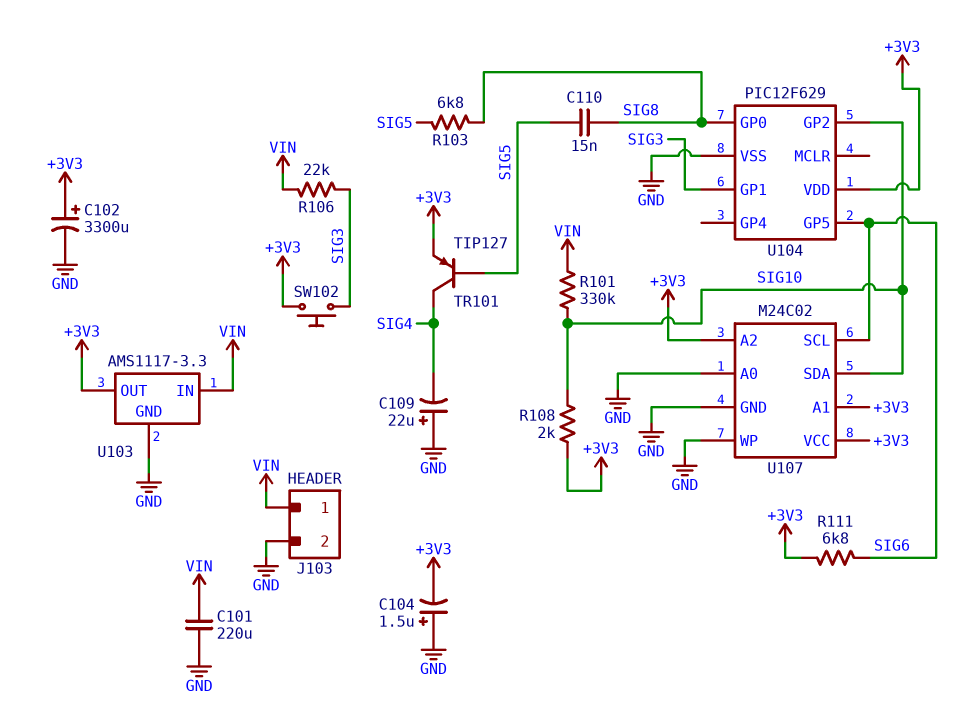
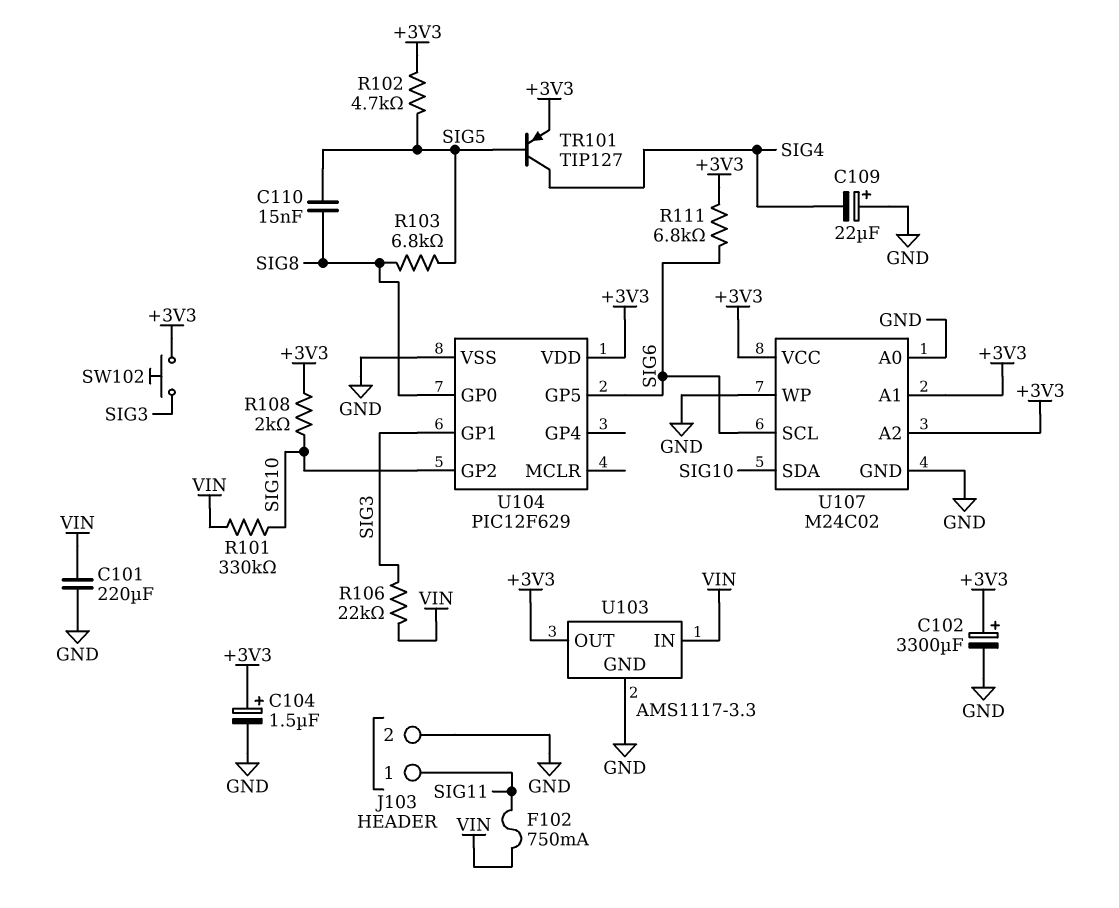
C104: 1.5uF (plus GND, minus +3V3) -> 1.5uF (plus +3V3, minus GND)
F102: none -> 750mA (SIG11, VIN)
J103 pin 1: VIN -> SIG11
R102: none -> 4.7k (+3V3, SIG5)

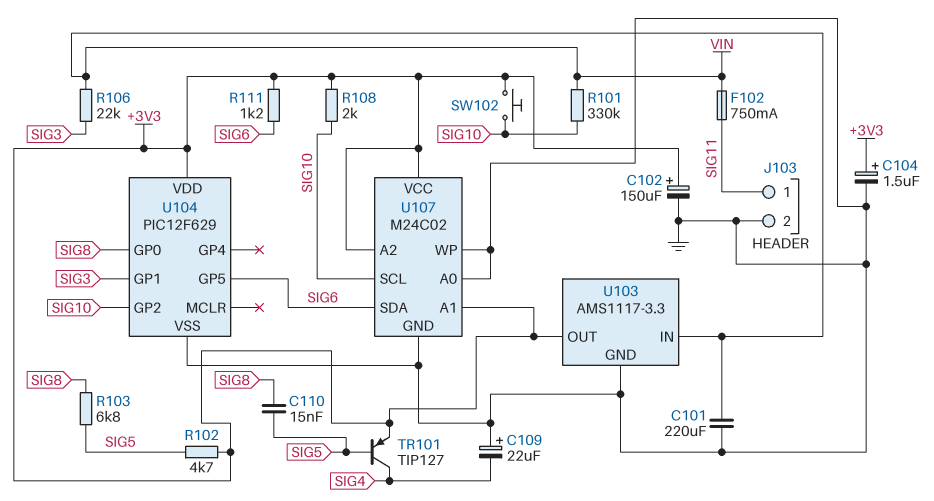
C102: 3300uF (plus +3V3, minus GND) -> 150uF (plus +3V3, minus GND)
R111: 6.8k (+3V3, SIG6) -> 1.2k (+3V3, SIG6)
SW102: button (+3V3, SIG3) -> button (+3V3, SIG10)
U107 pin SCL: SIG6 -> SIG10
U107 pin SDA: SIG10 -> SIG6

